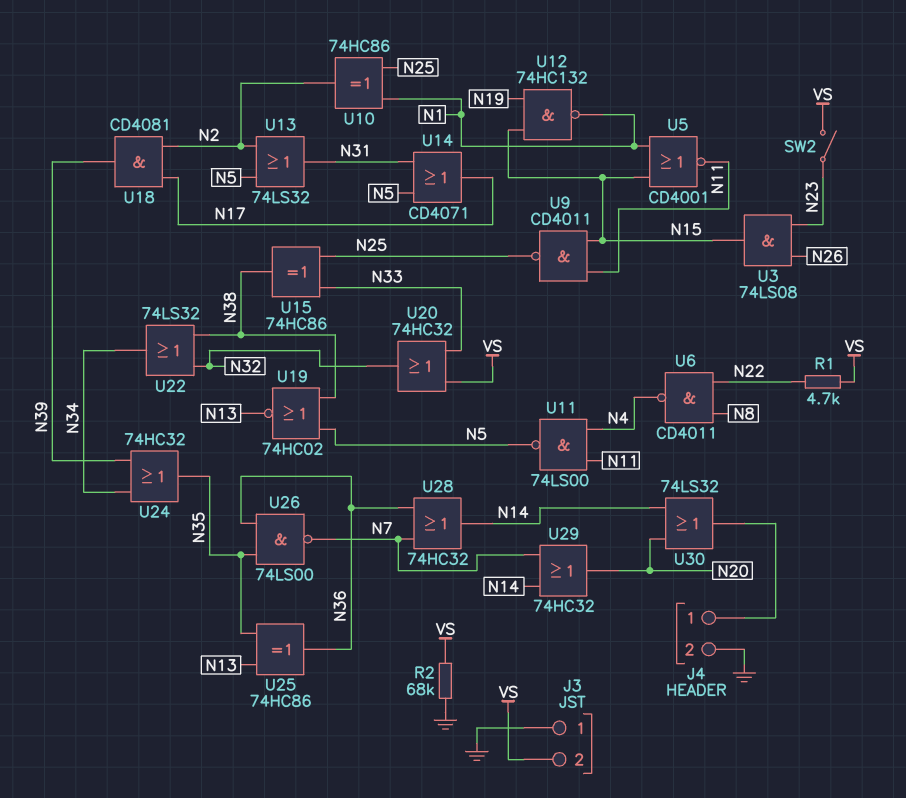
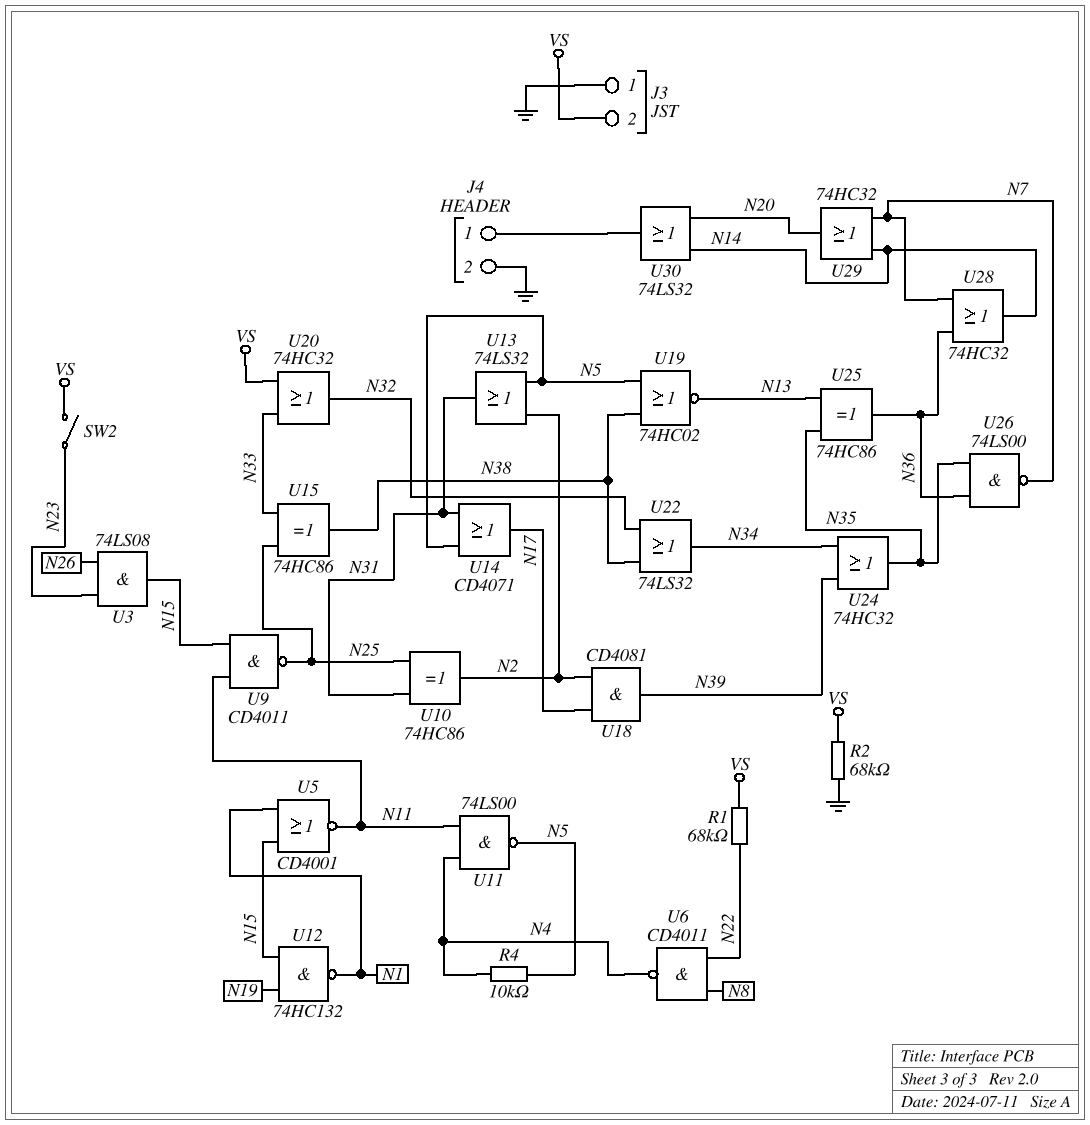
R1: 4.7k (N22, VS) -> 68k (N22, VS)
R4: none -> 10k (N4, N5)
U10: XOR 74HC86 (in N1, in N25, out N2) -> XOR 74HC86 (in N25, in N31, out N2)

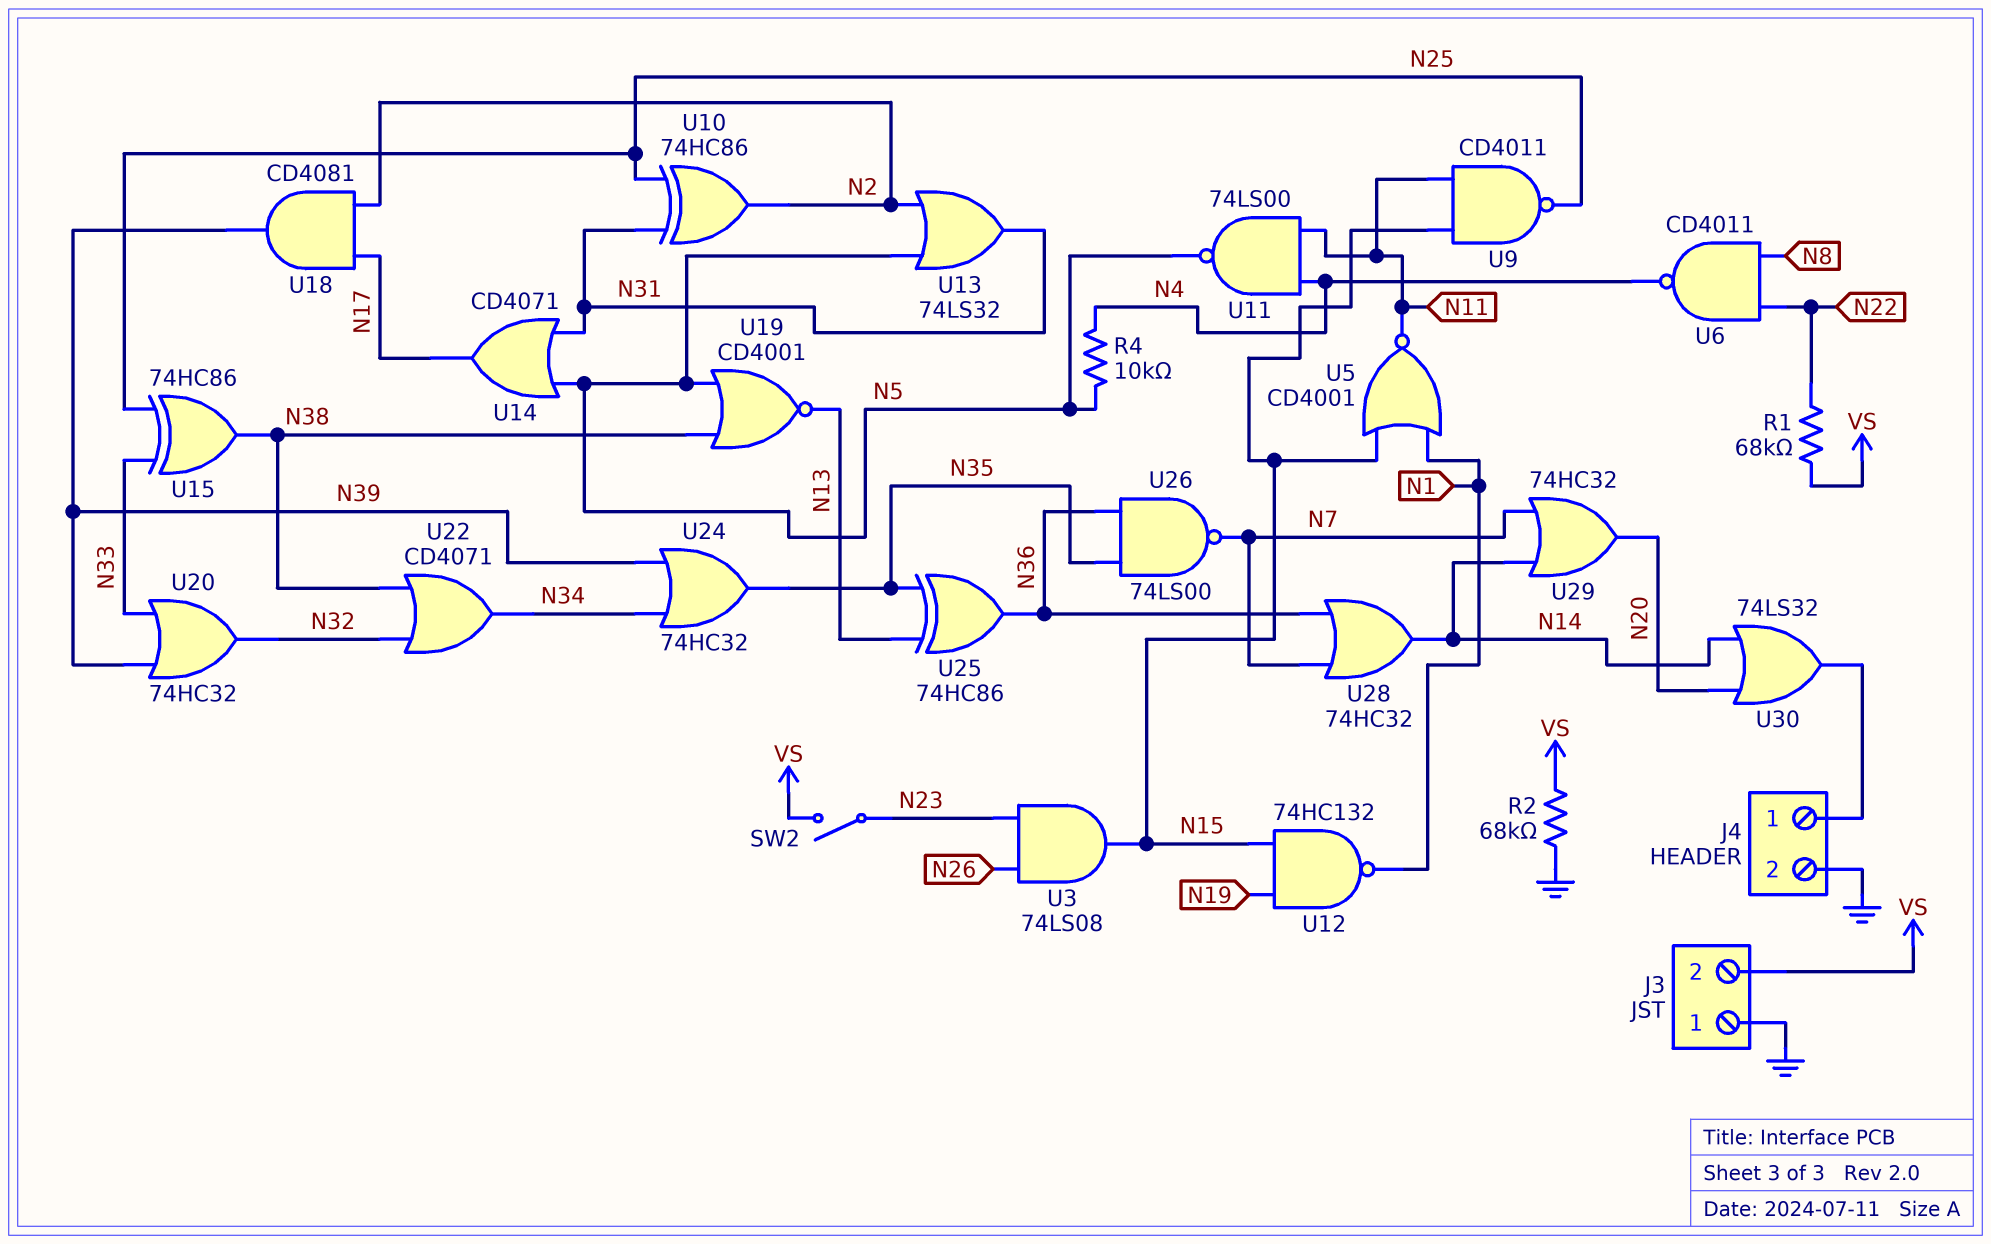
U19: NOR 74HC02 (in N5, in N38, out N13) -> NOR CD4001 (in N5, in N38, out N13)
U20: OR 74HC32 (in N33, in VS, out N32) -> OR 74HC32 (in N33, in N39, out N32)
U22: OR 74LS32 (in N32, in N38, out N34) -> OR CD4071 (in N32, in N38, out N34)

